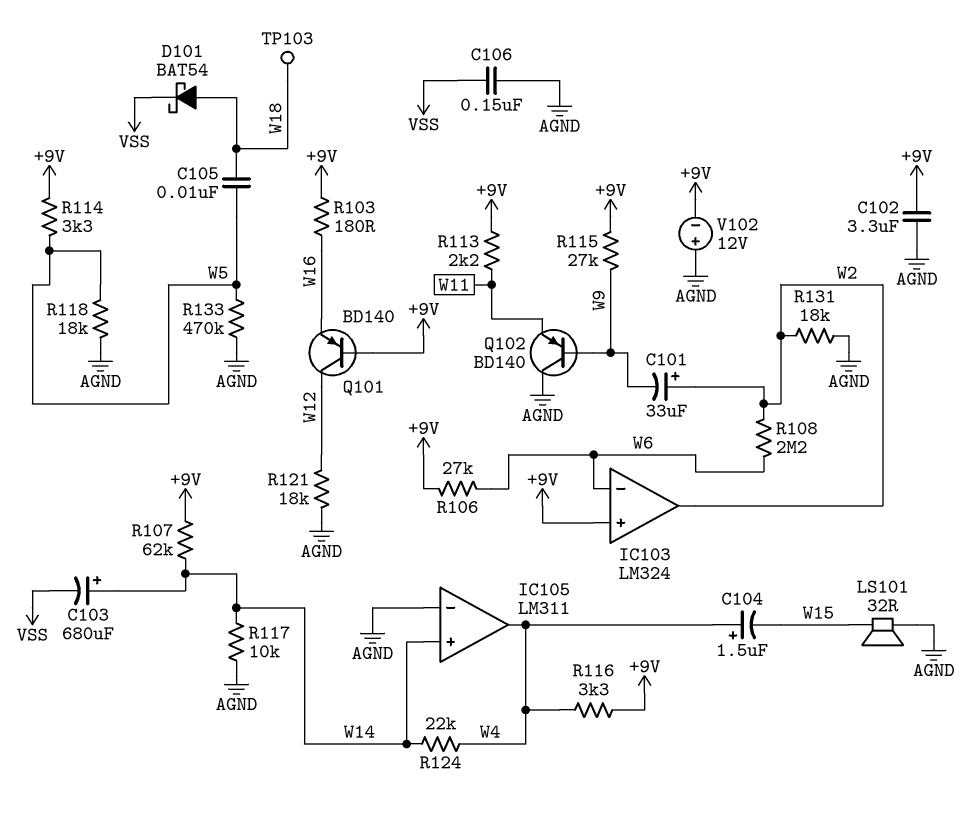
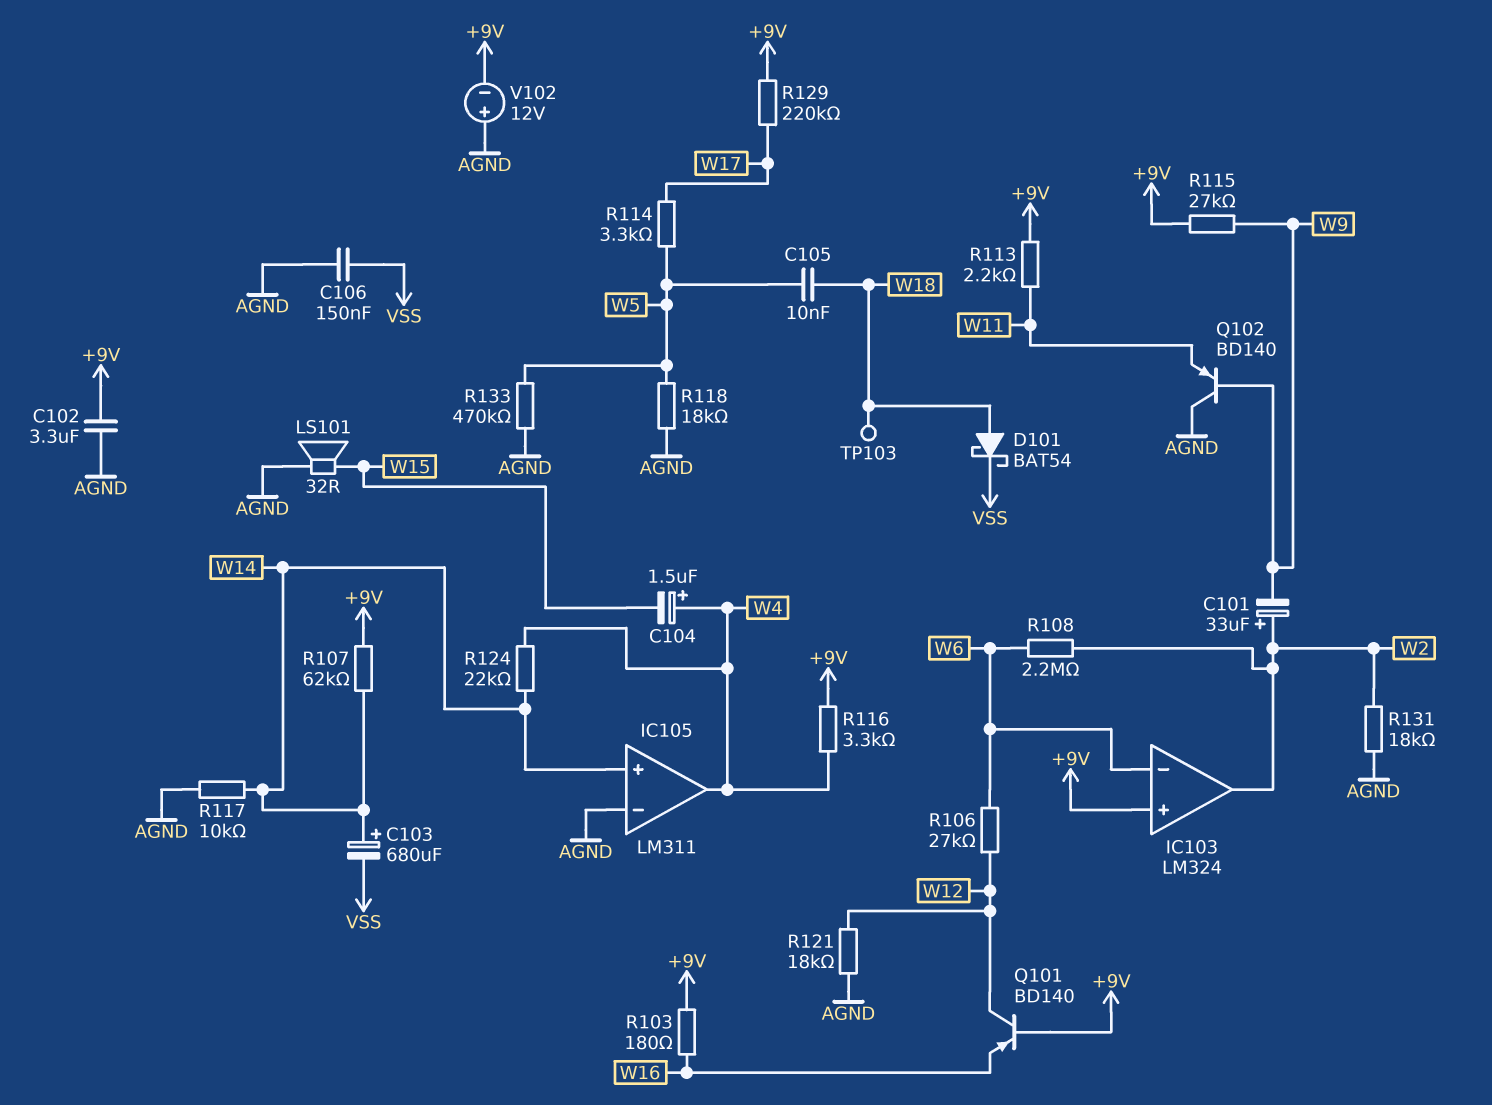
R106: 27k (+9V, W6) -> 27k (W6, W12)
R114: 3.3k (+9V, W5) -> 3.3k (W5, W17)
R129: none -> 220k (+9V, W17)

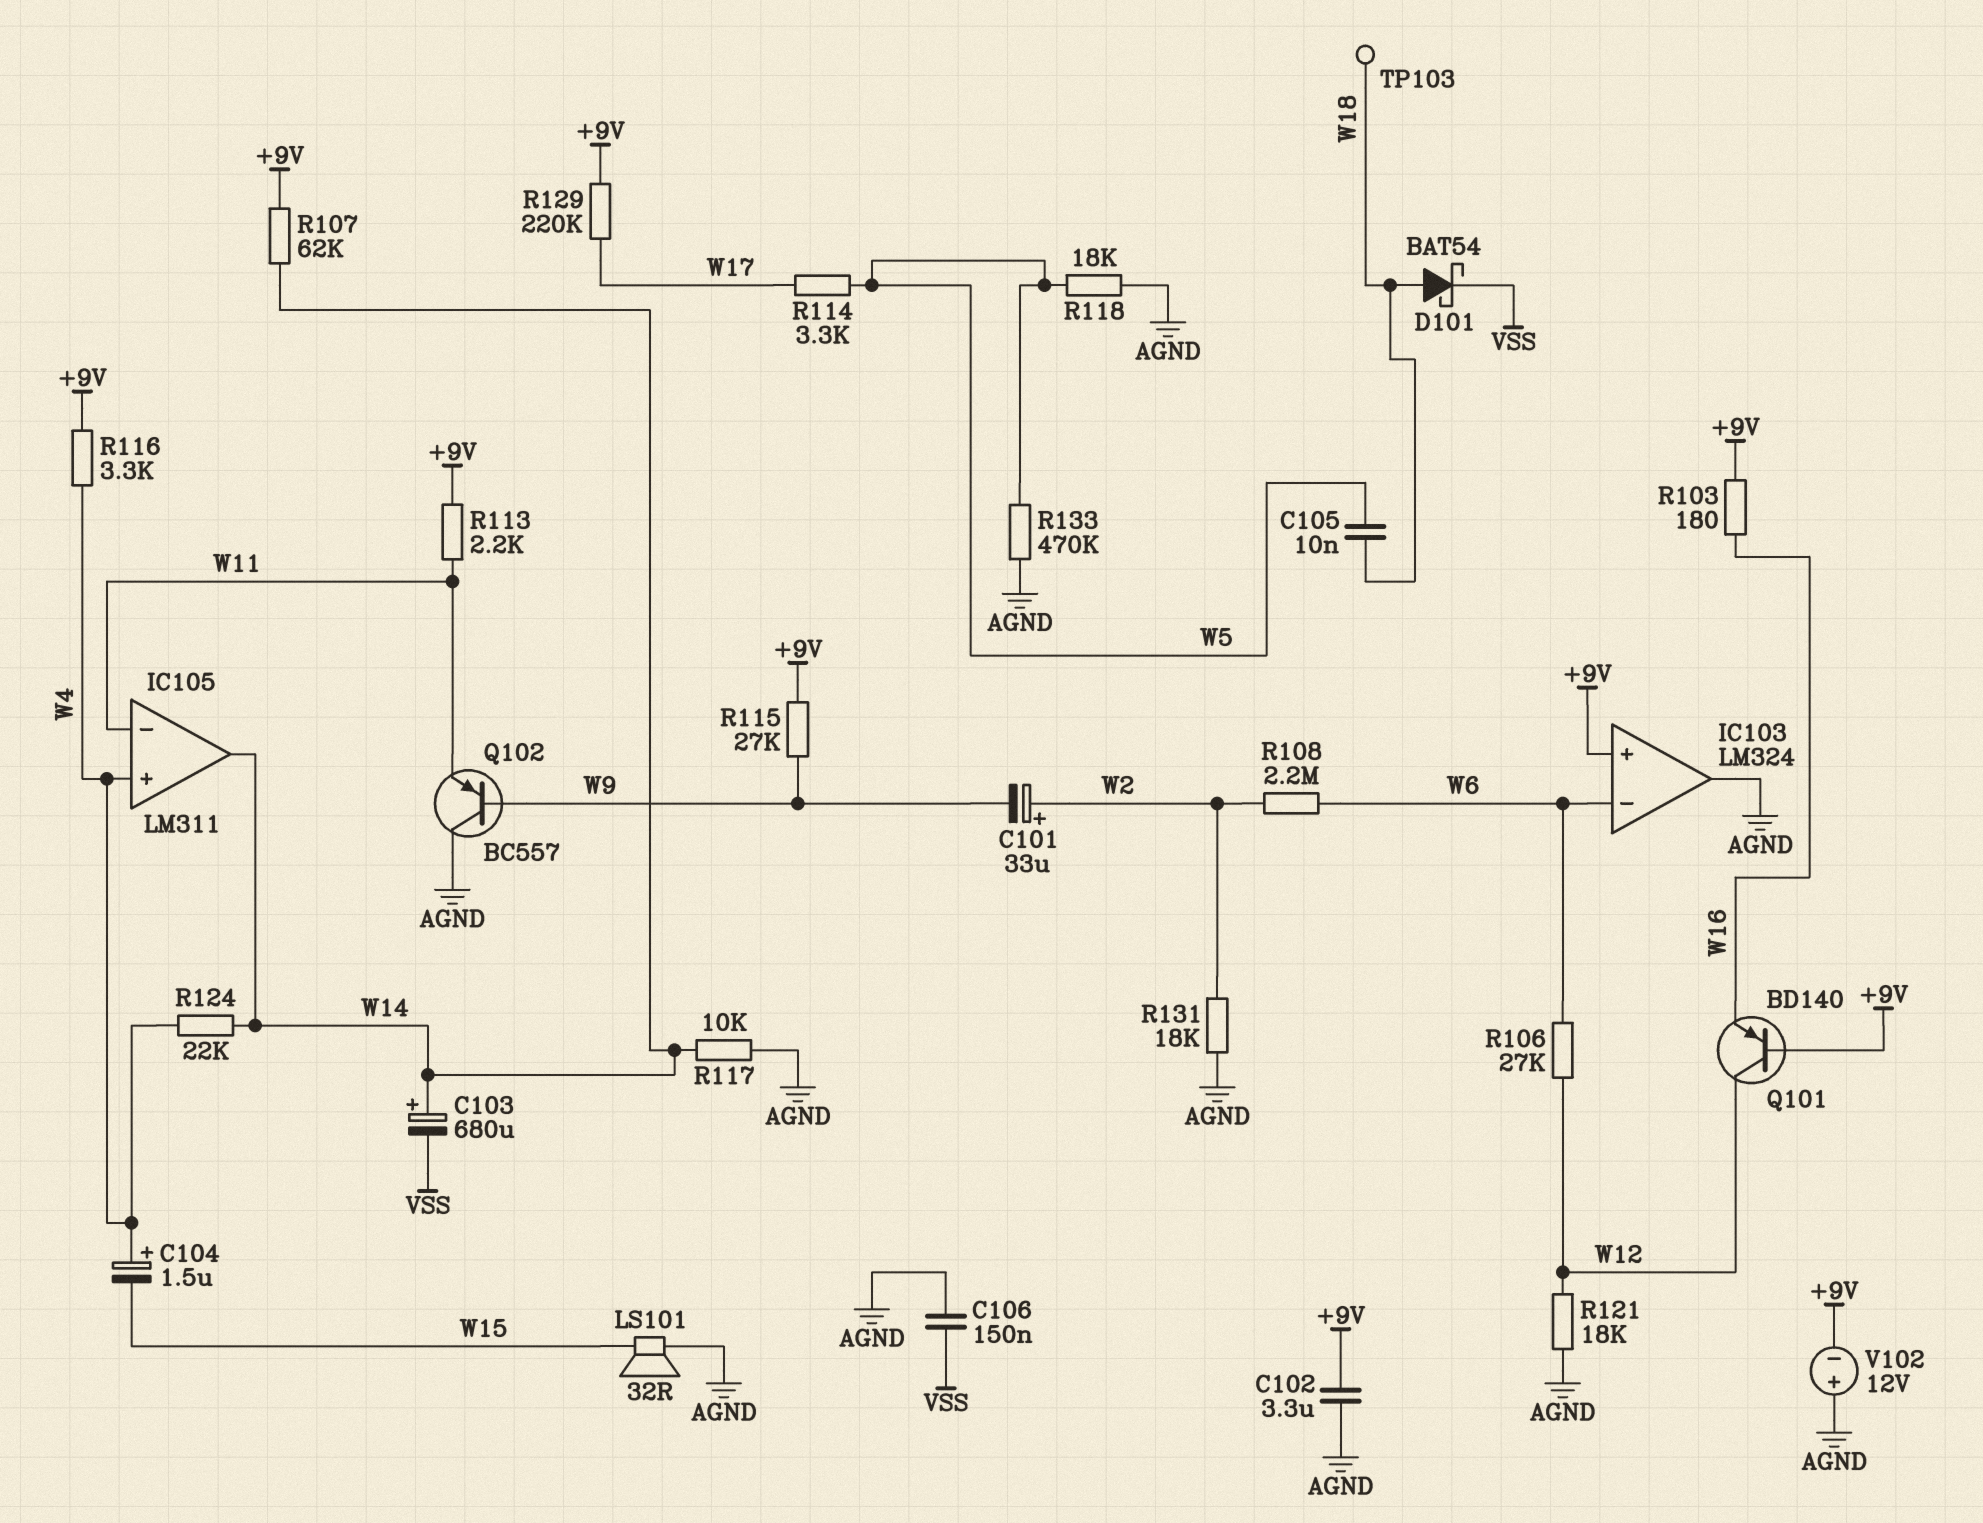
IC103 pin out: W2 -> AGND
IC105 pin in+: W14 -> W4
IC105 pin in-: AGND -> W11
IC105 pin out: W4 -> W14
Q102: PNP BD140 (B W9, C AGND, E W11) -> PNP BC557 (B W9, C AGND, E W11)

